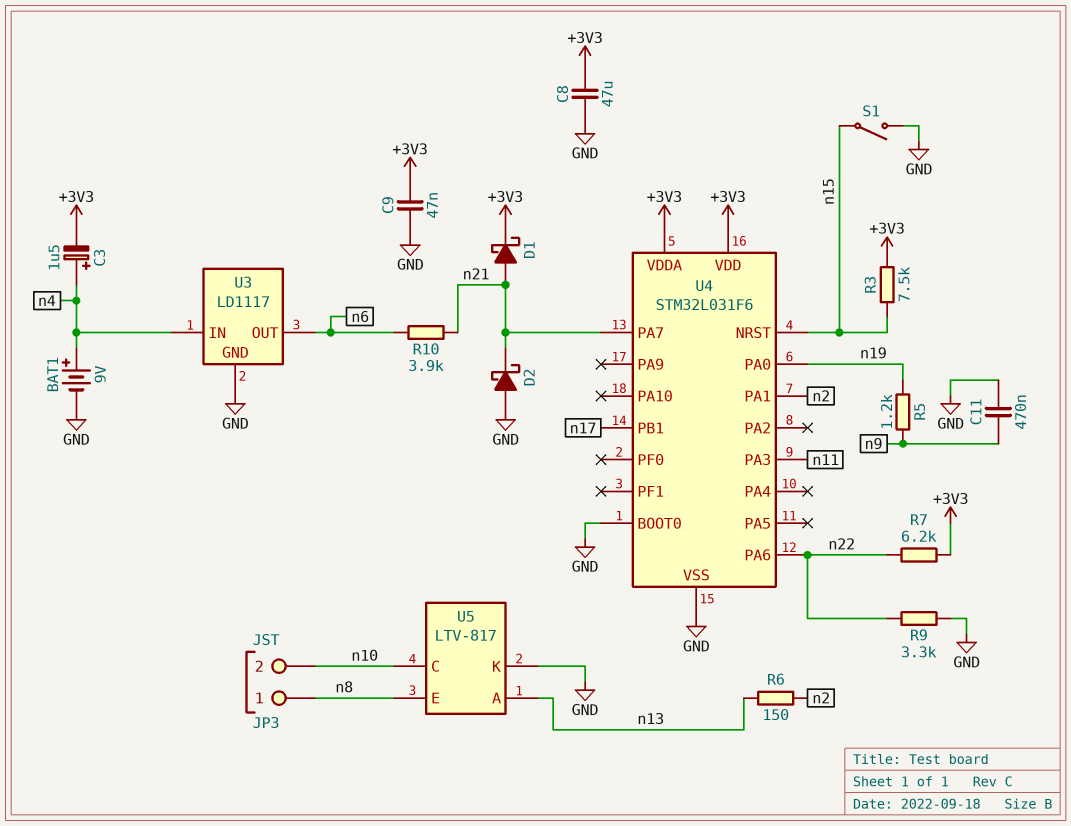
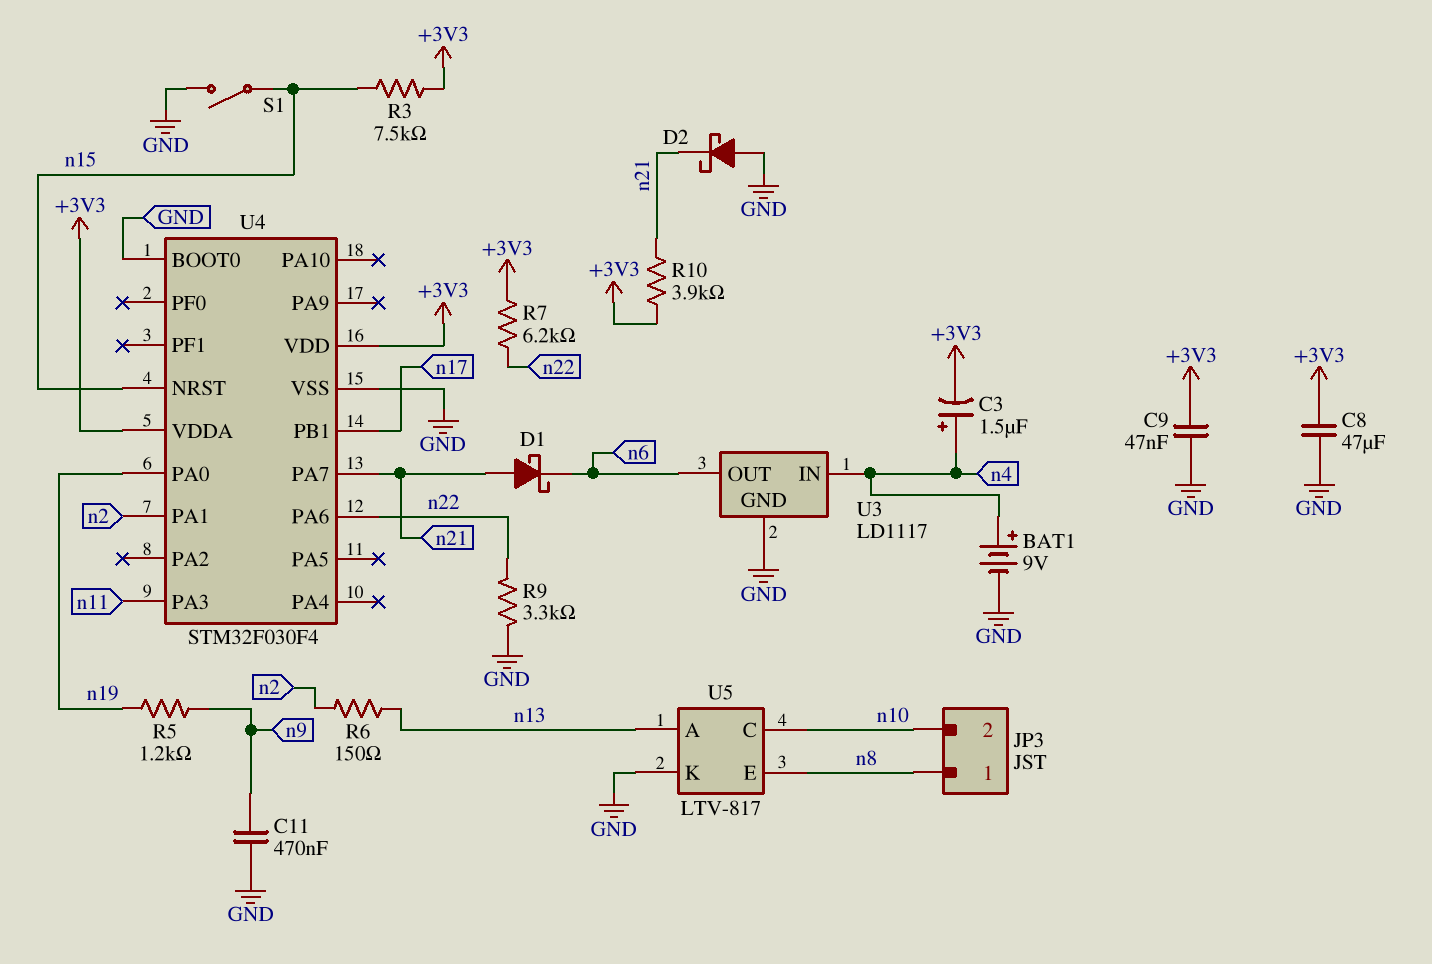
D1: schottky (A n21, K +3V3) -> schottky (A n21, K n6)
R10: 3.9k (n6, n21) -> 3.9k (+3V3, n21)
U4: STM32L031F6 -> STM32F030F4

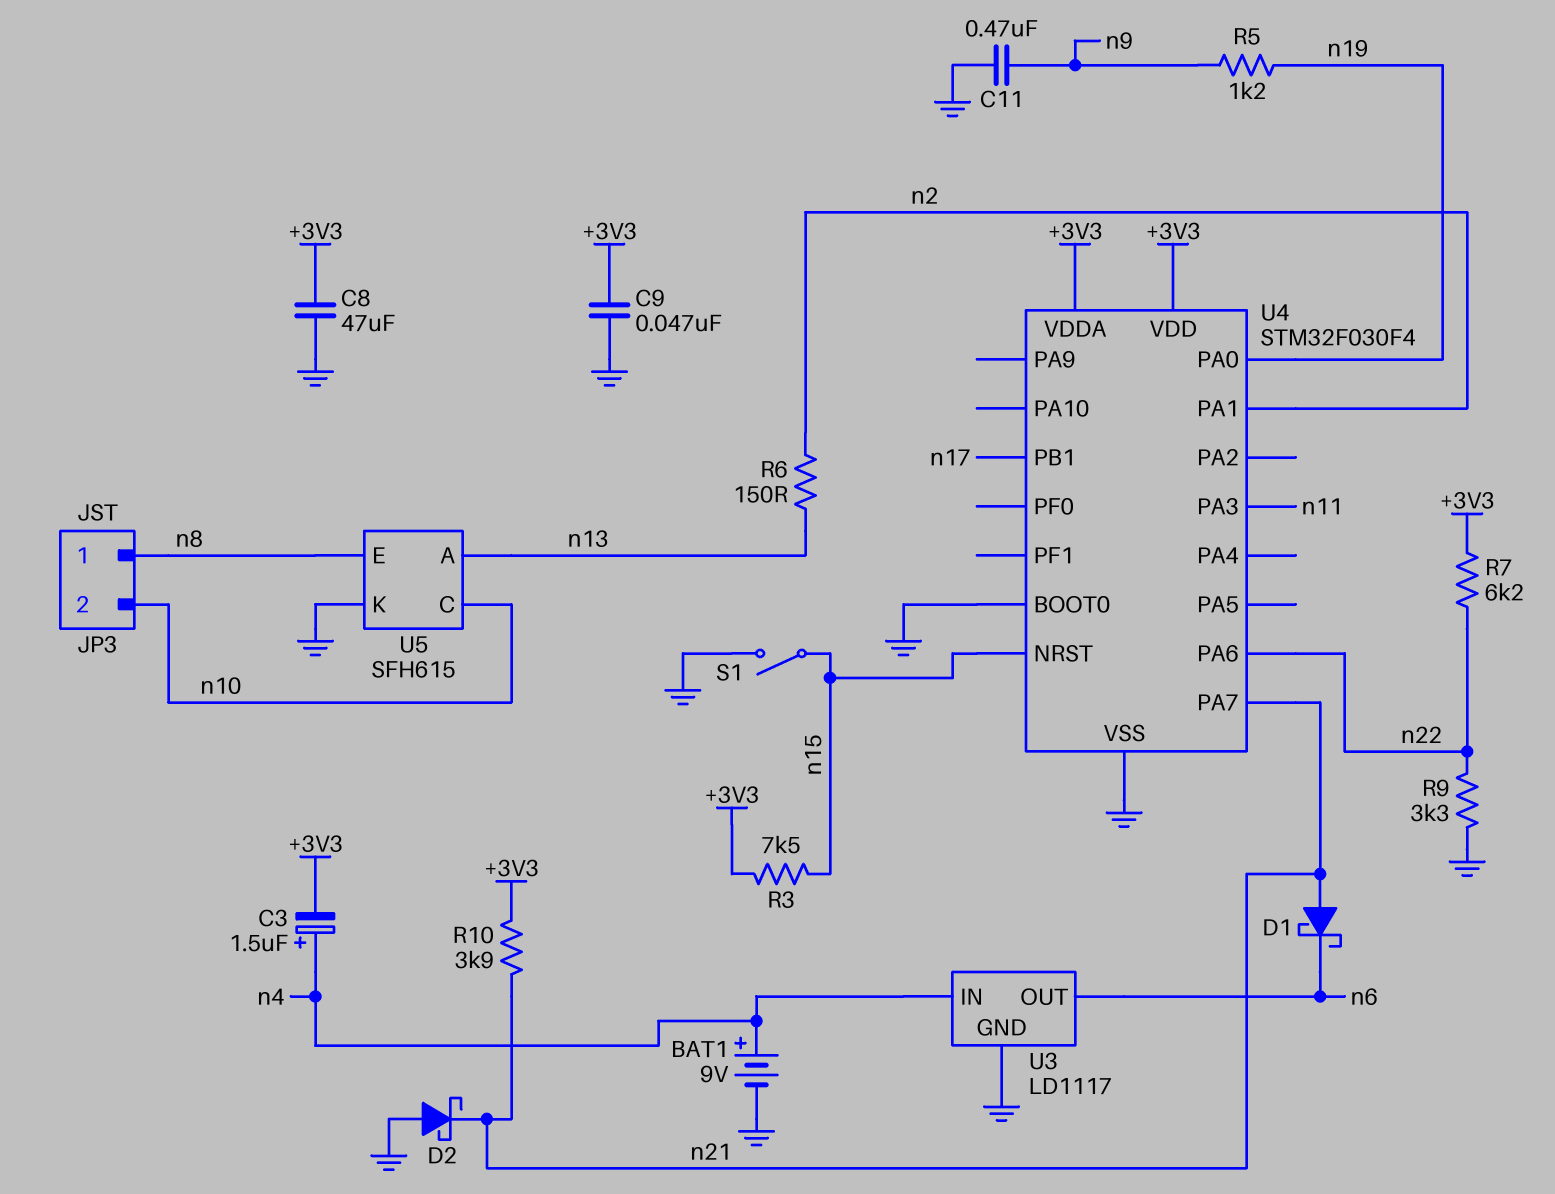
U5: LTV-817 -> SFH615

